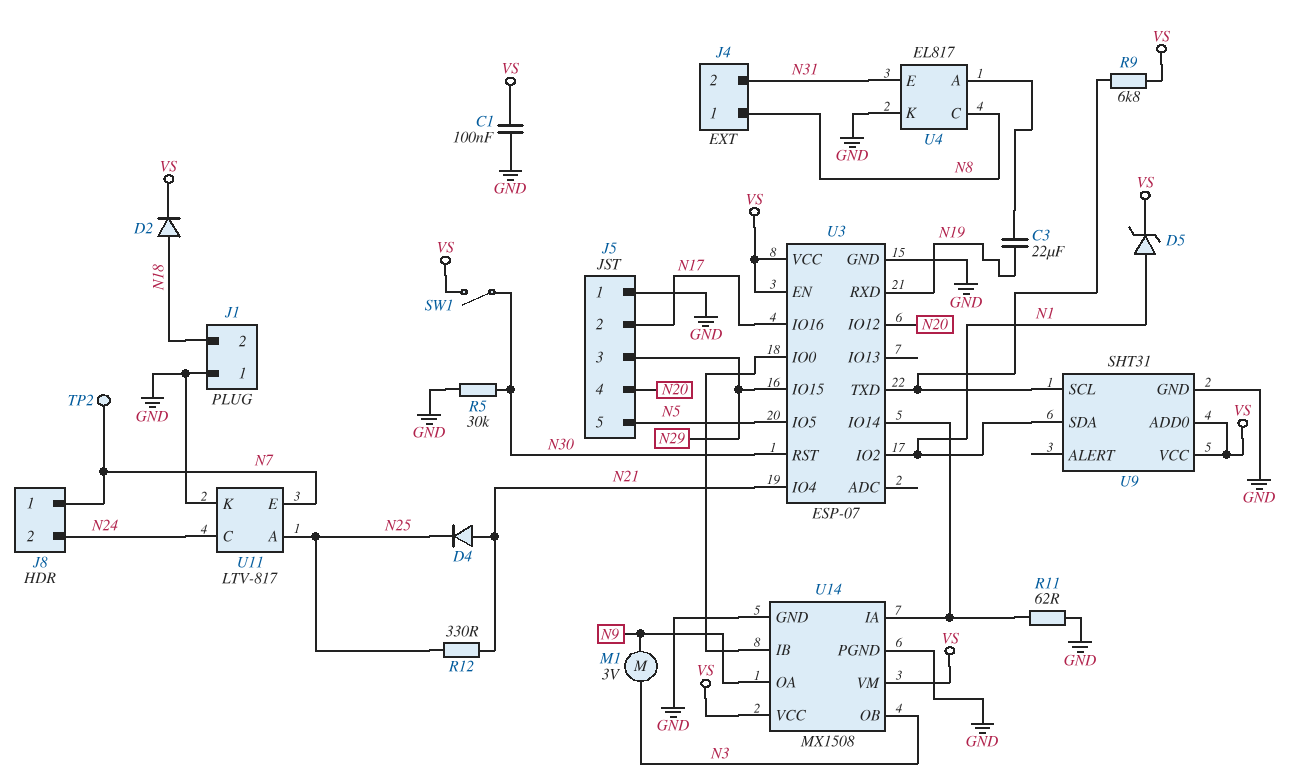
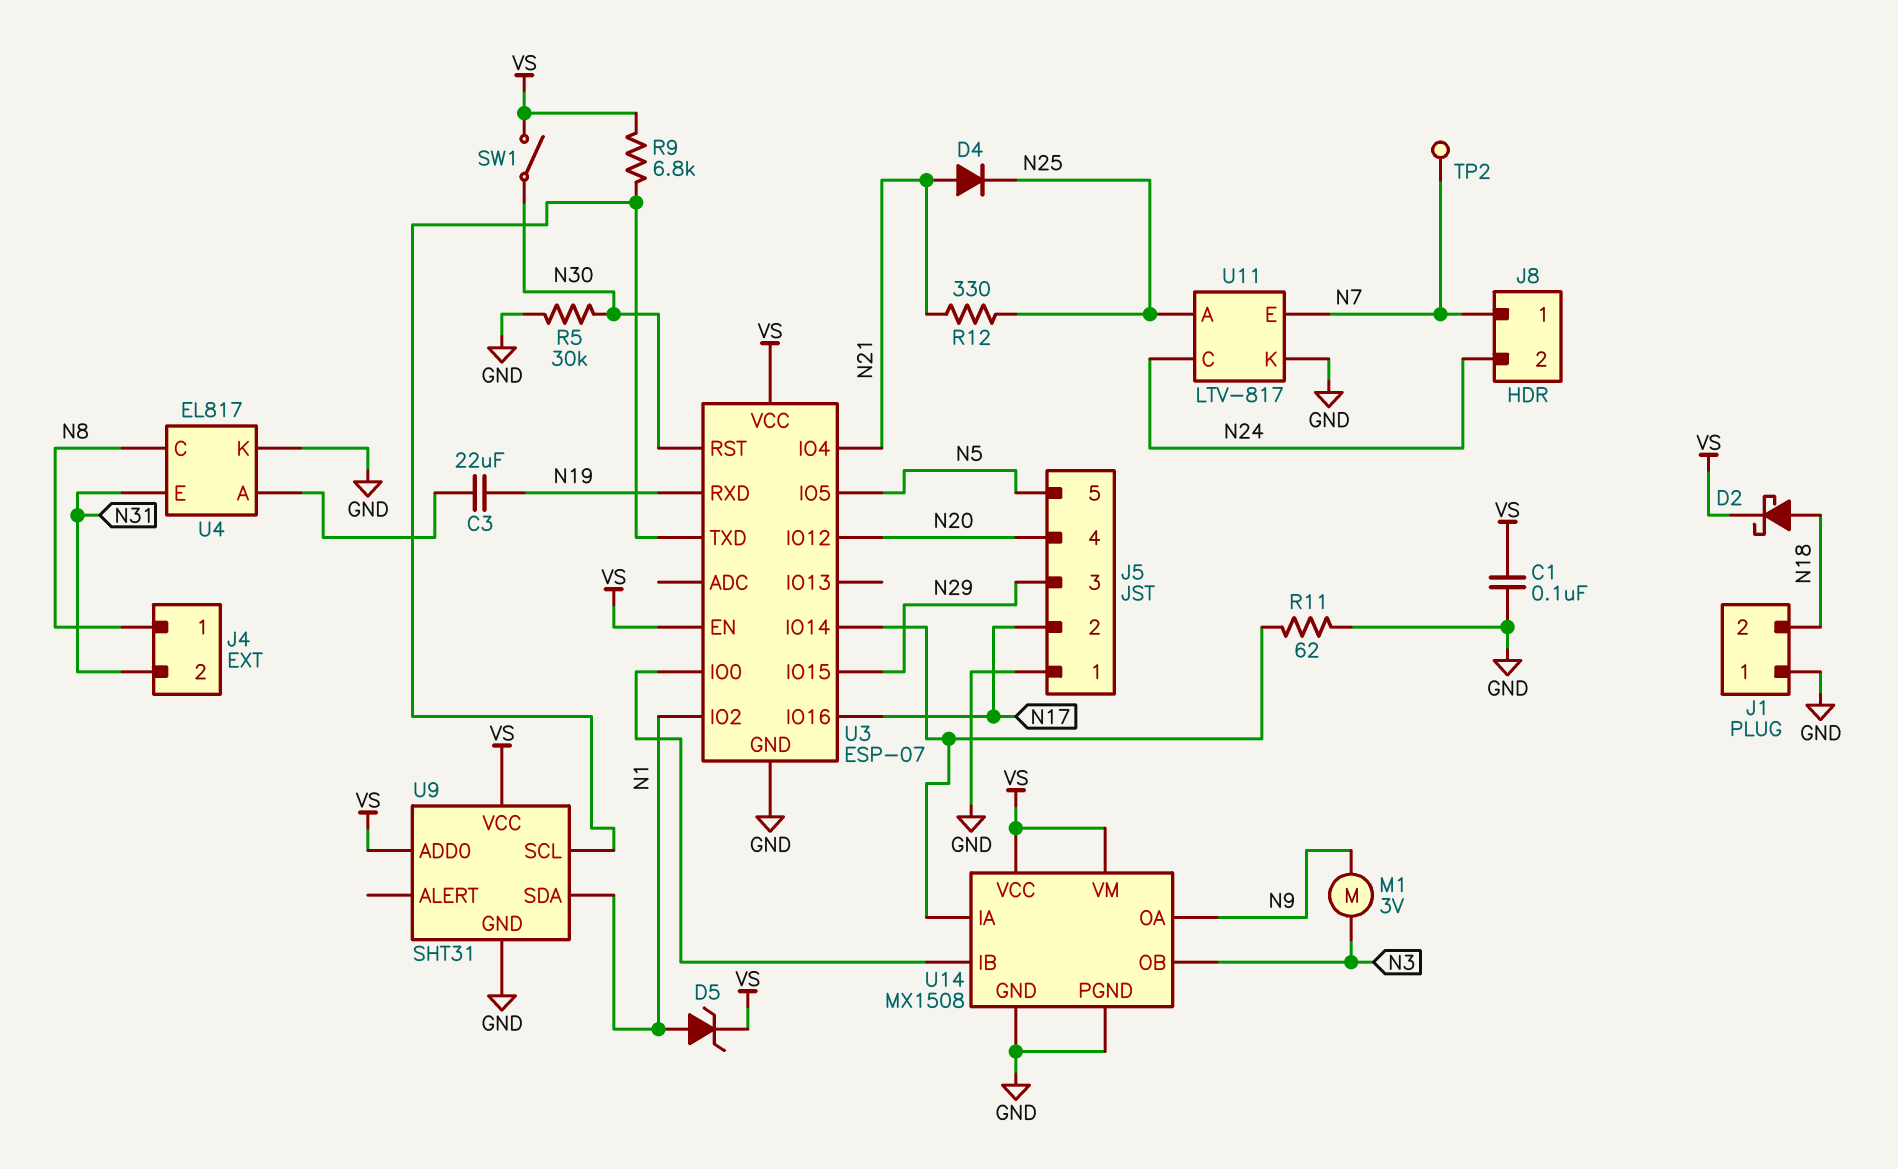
D2: diode (A N18, K VS) -> schottky (A N18, K VS)

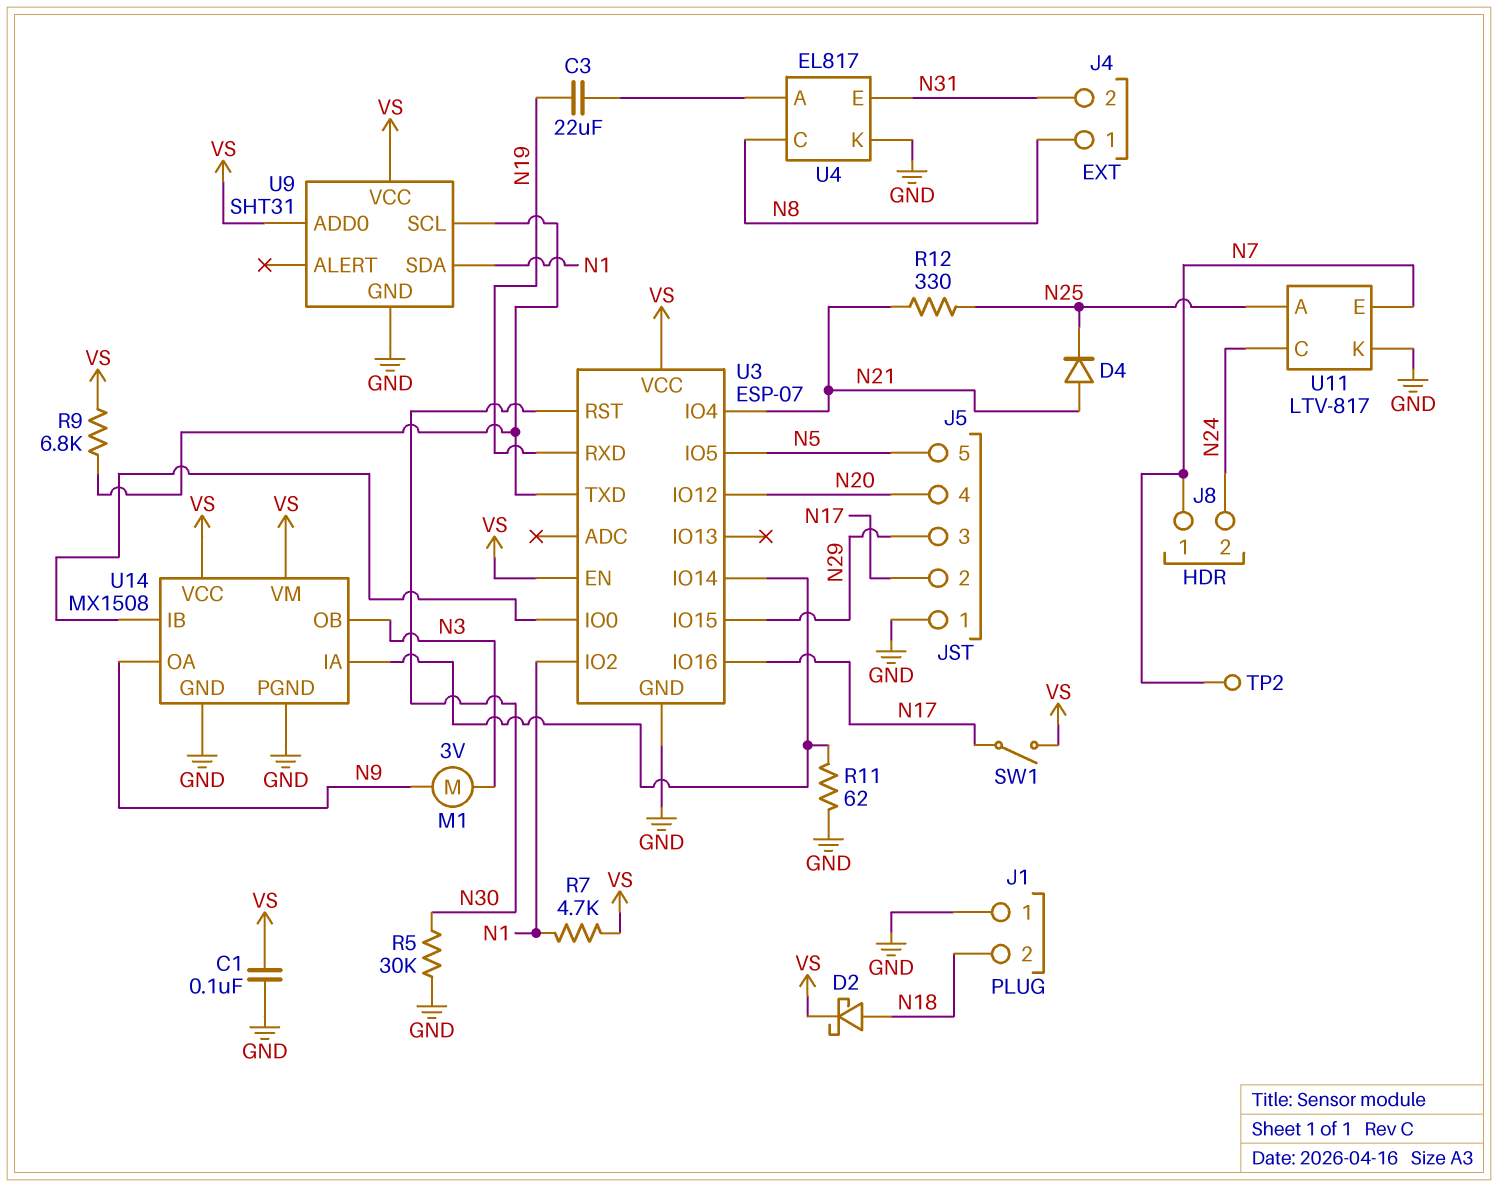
D5: zener (A N1, K VS) -> none
R7: none -> 4.7k (N1, VS)
SW1: switch (N30, VS) -> switch (N17, VS)

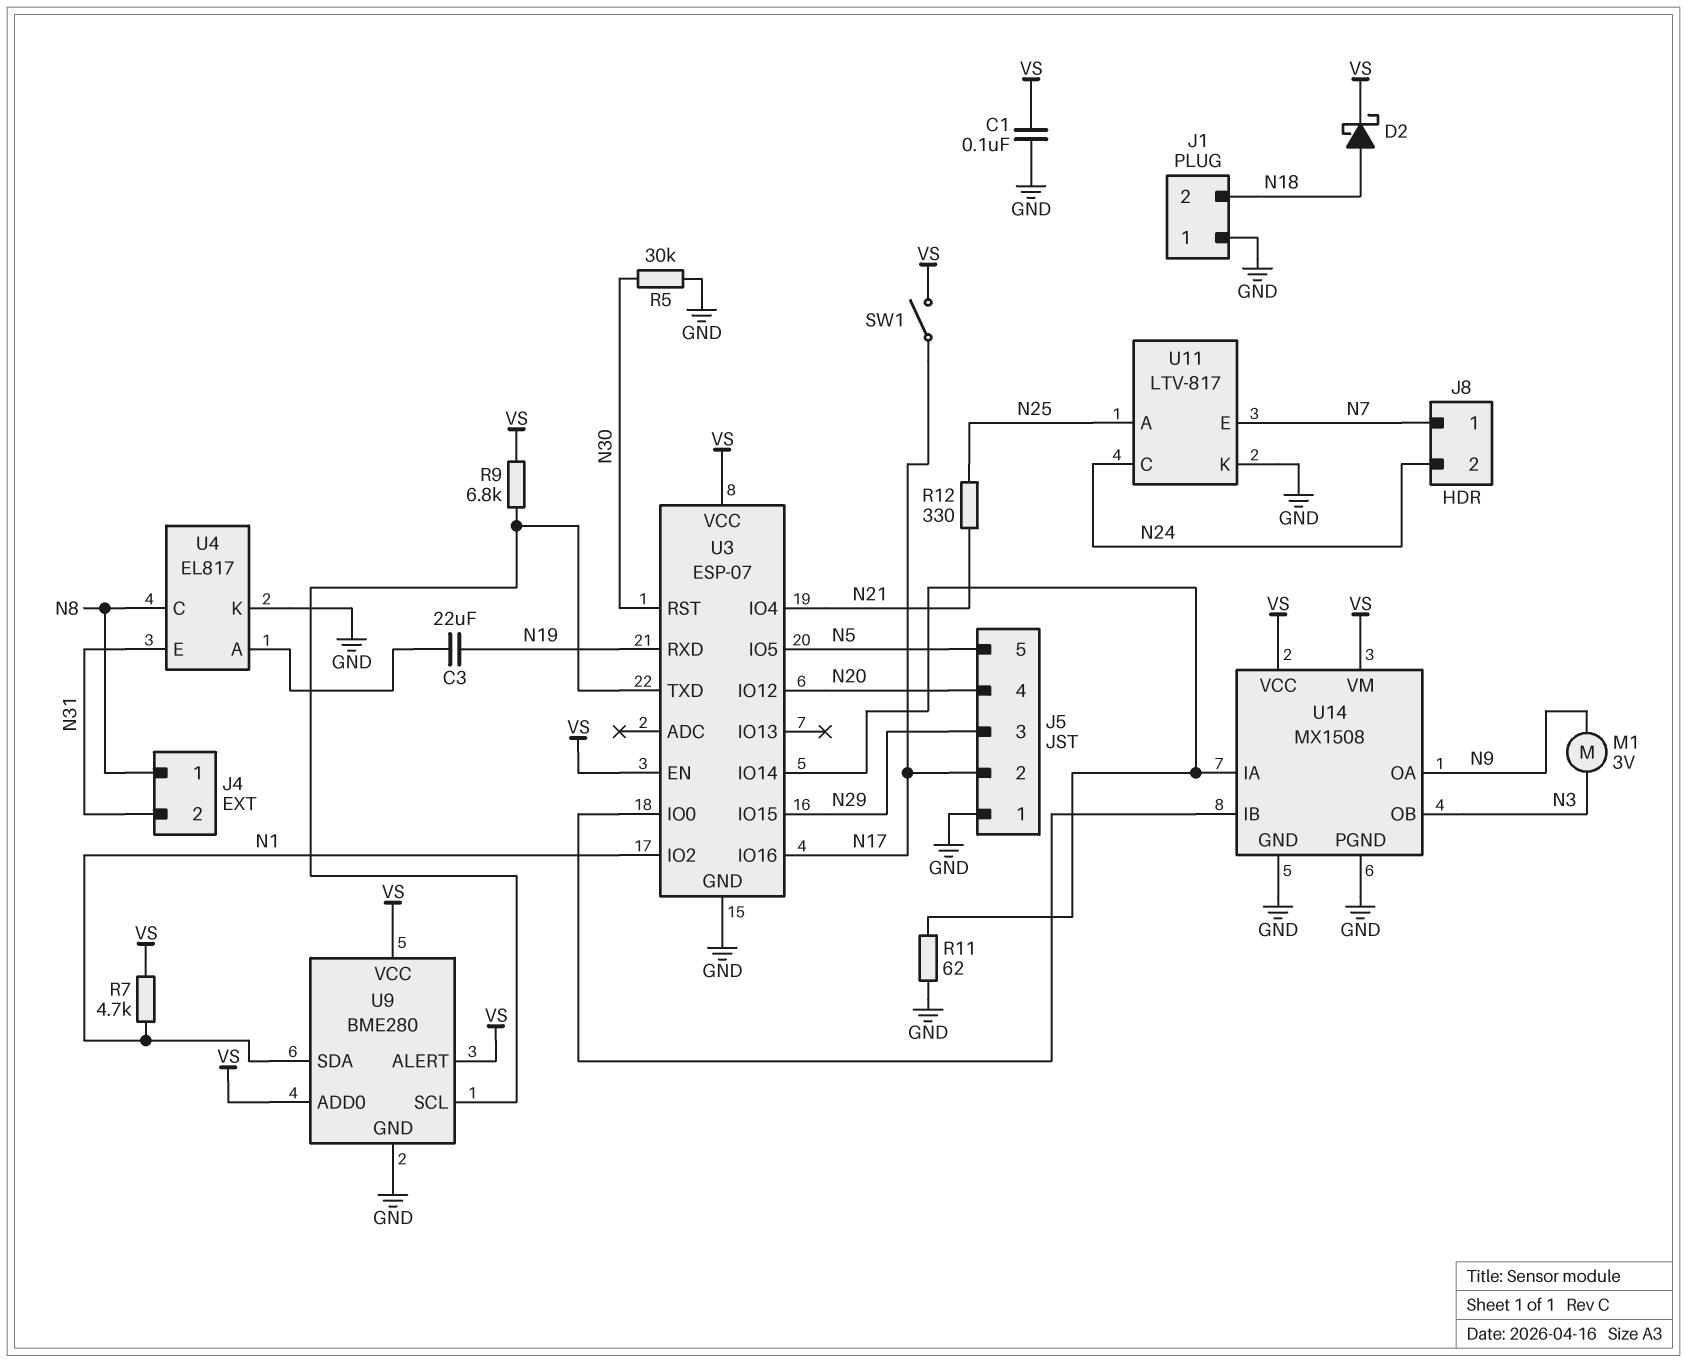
D4: diode (A N21, K N25) -> none
TP2: test point (N7) -> none
U9: SHT31 -> BME280
U9 pin ALERT: none -> VS

